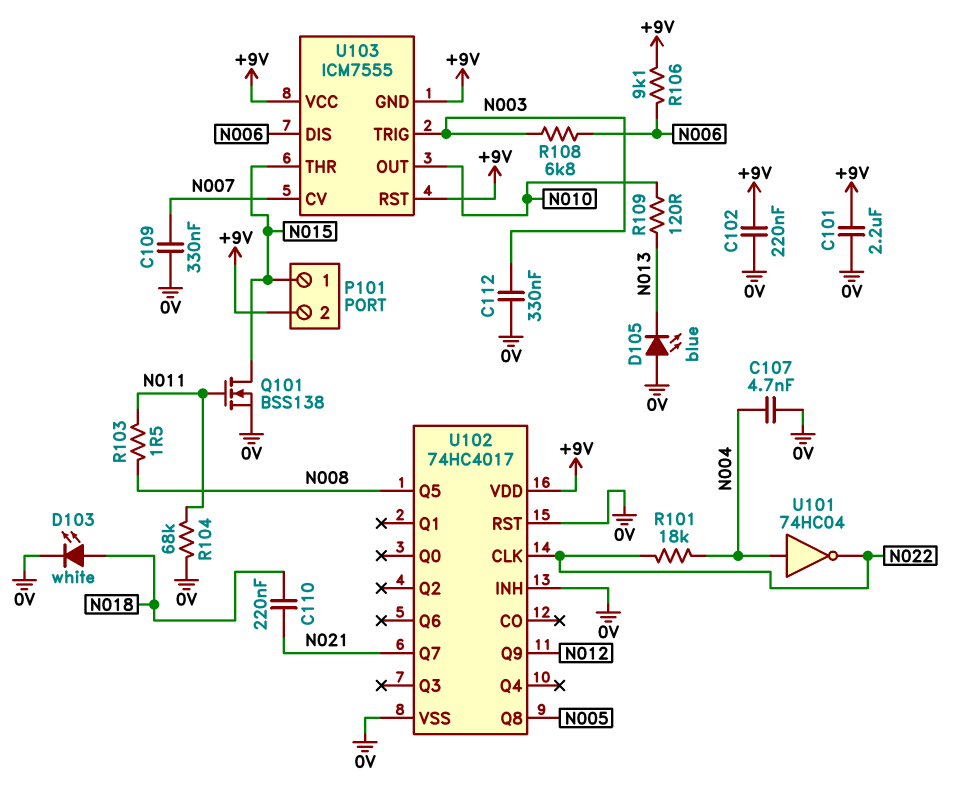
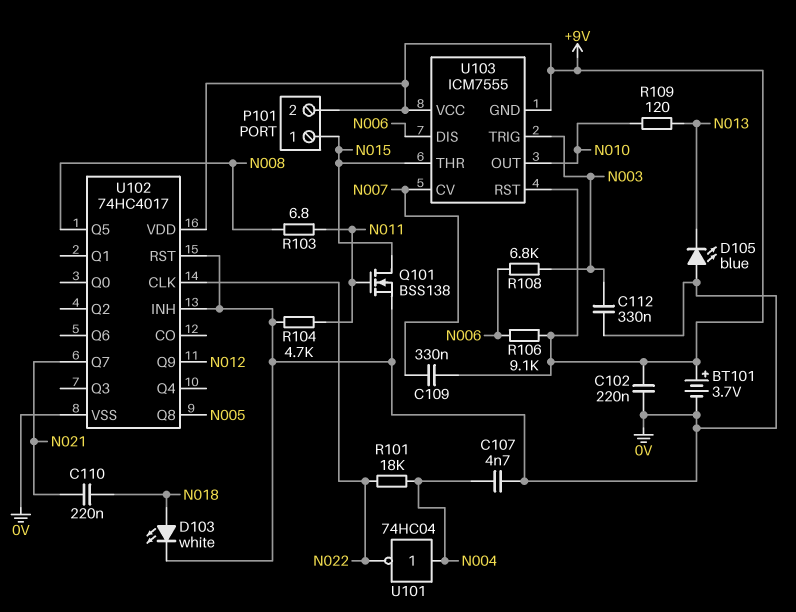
BT101: none -> 3.7V (plus +9V, minus 0V)
C101: 2.2uF (+9V, 0V) -> none
C109: 330nF (0V, N007) -> 330nF (+9V, N007)
R103: 1.5 (N008, N011) -> 6.8 (N008, N011)
R104: 68k (0V, N011) -> 4.7k (0V, N011)

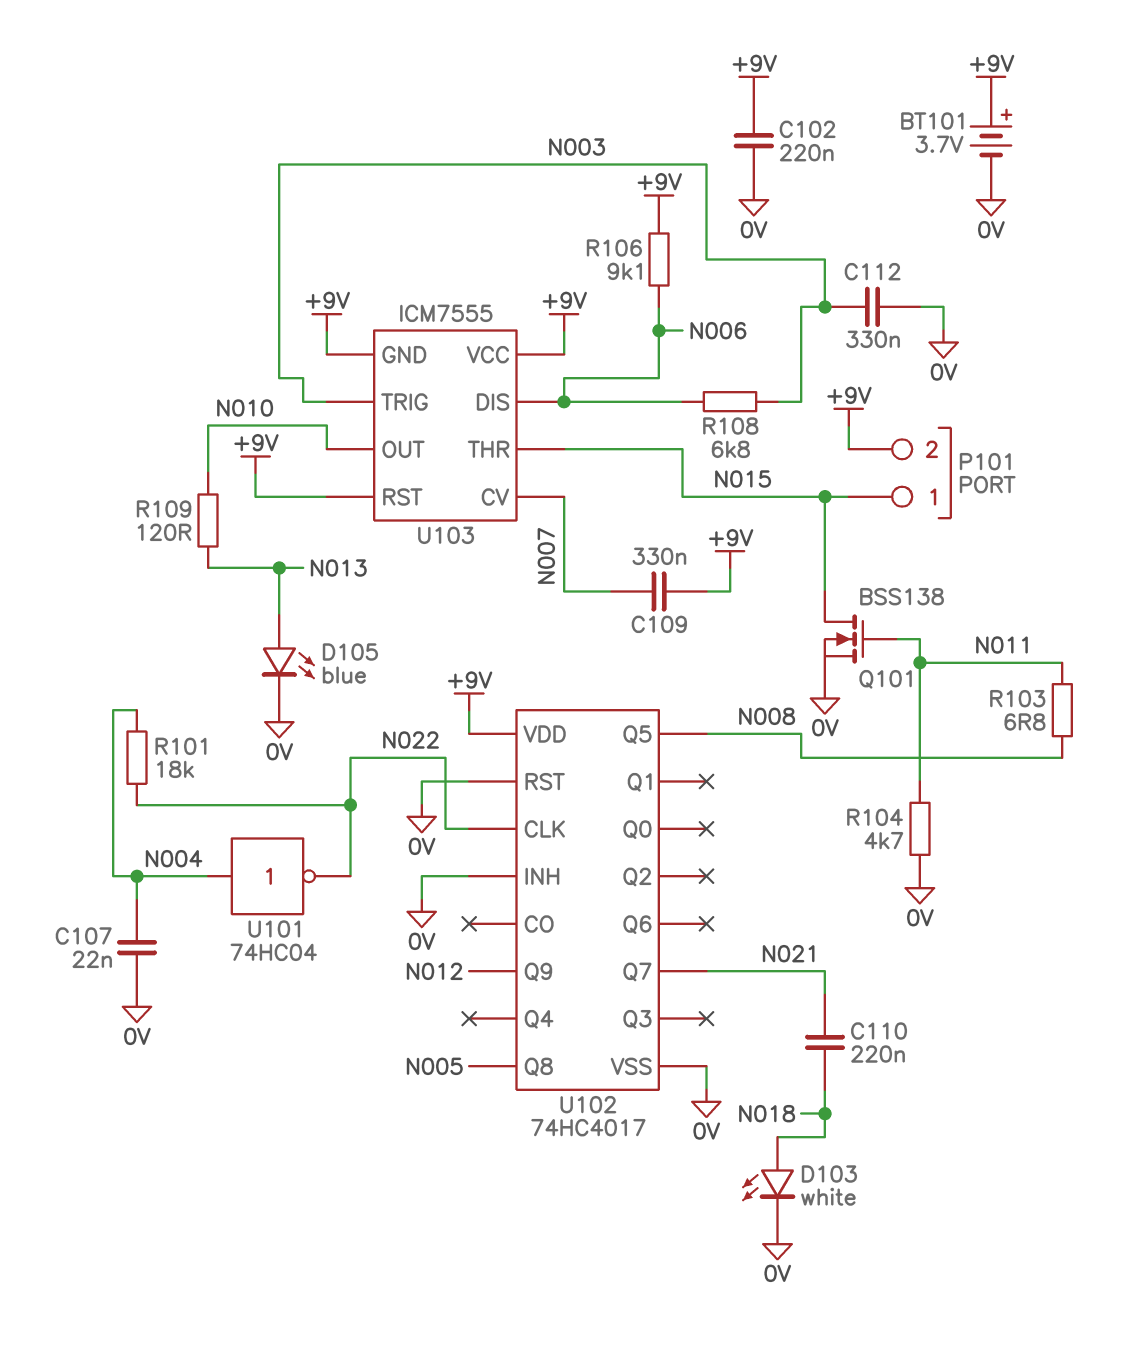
C107: 4.7nF (0V, N004) -> 22nF (0V, N004)
D105: LED blue (A 0V, K N013) -> LED blue (A N013, K 0V)

